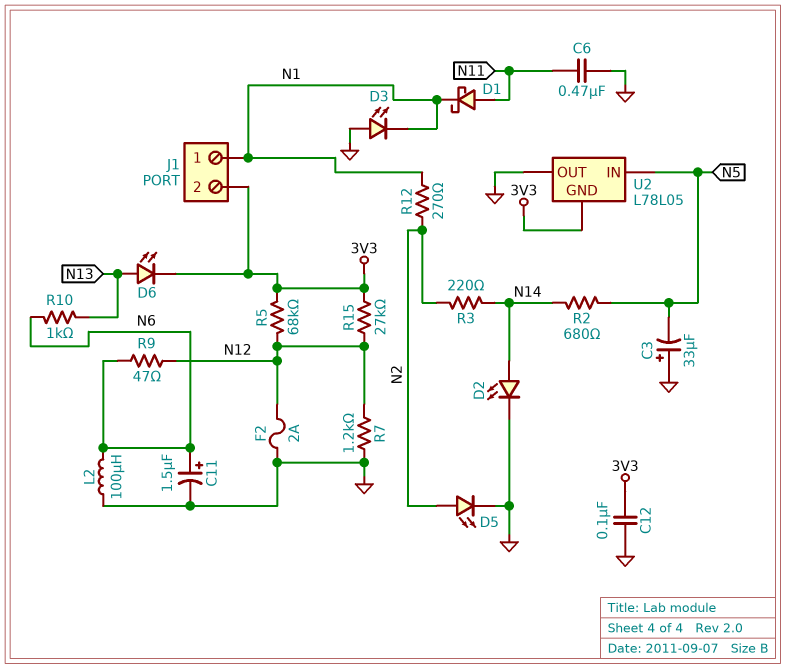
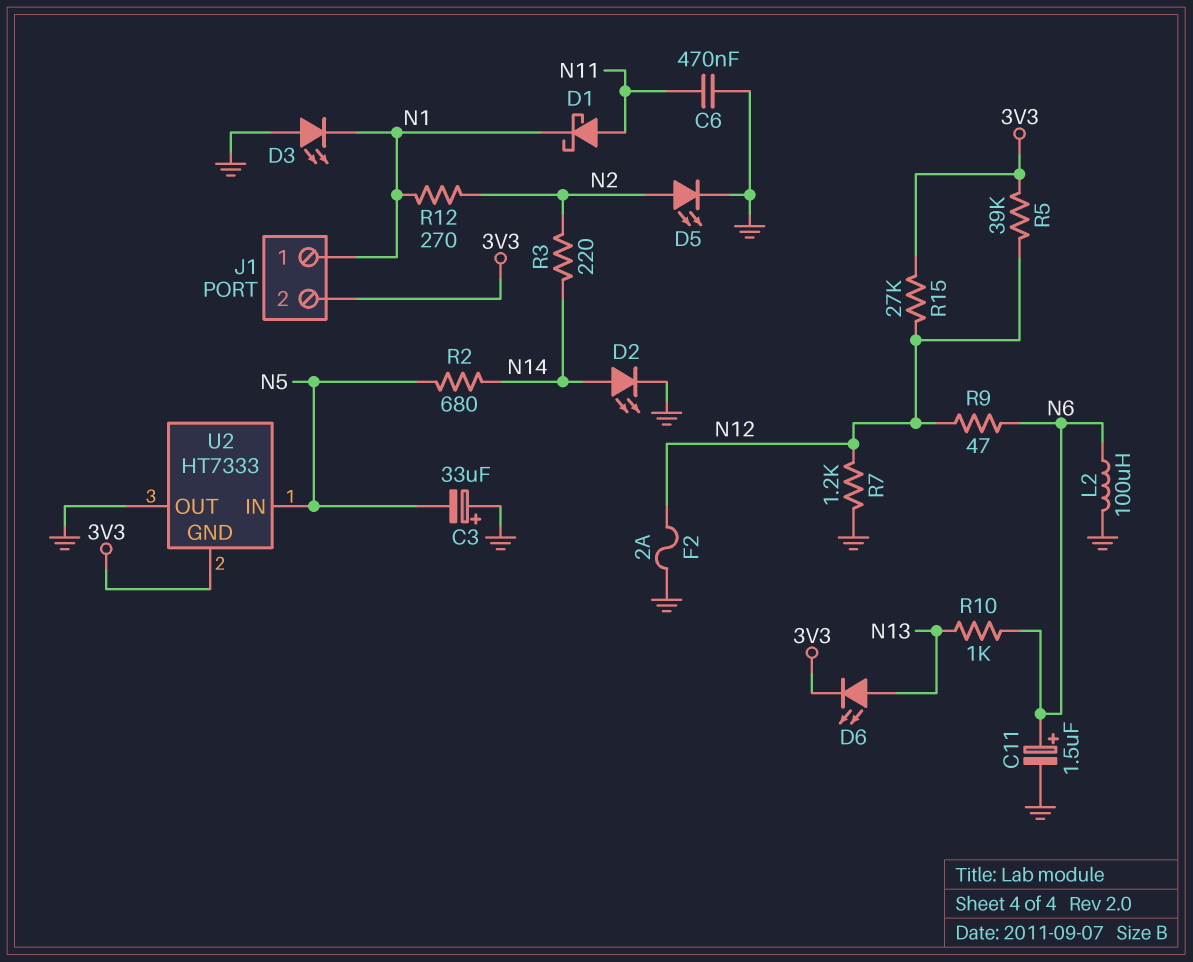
C12: 100nF (3V3, GND) -> none
R5: 68k (3V3, N12) -> 39k (3V3, N12)
U2: L78L05 -> HT7333

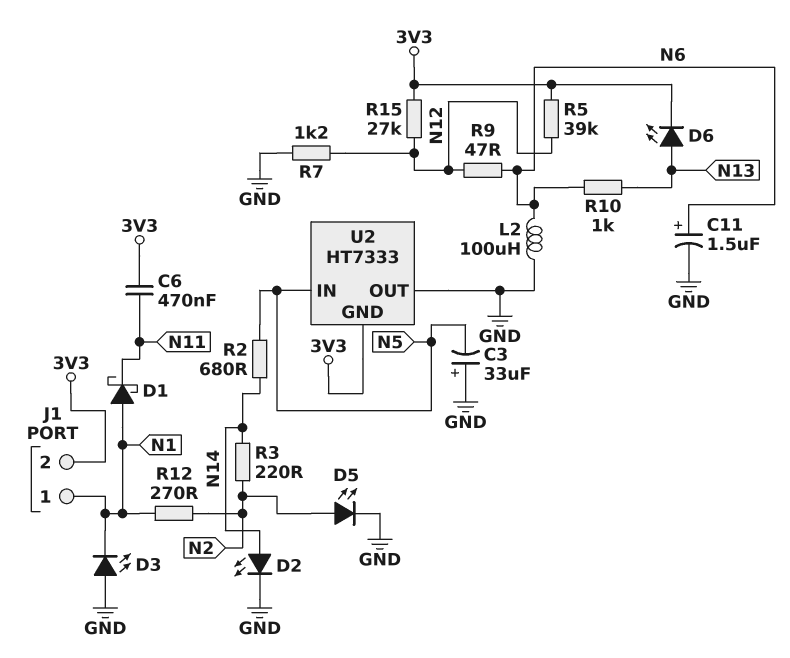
C6: 470nF (GND, N11) -> 470nF (3V3, N11)
D1: schottky (A N11, K N1) -> schottky (A N1, K N11)
F2: 2A (GND, N12) -> none

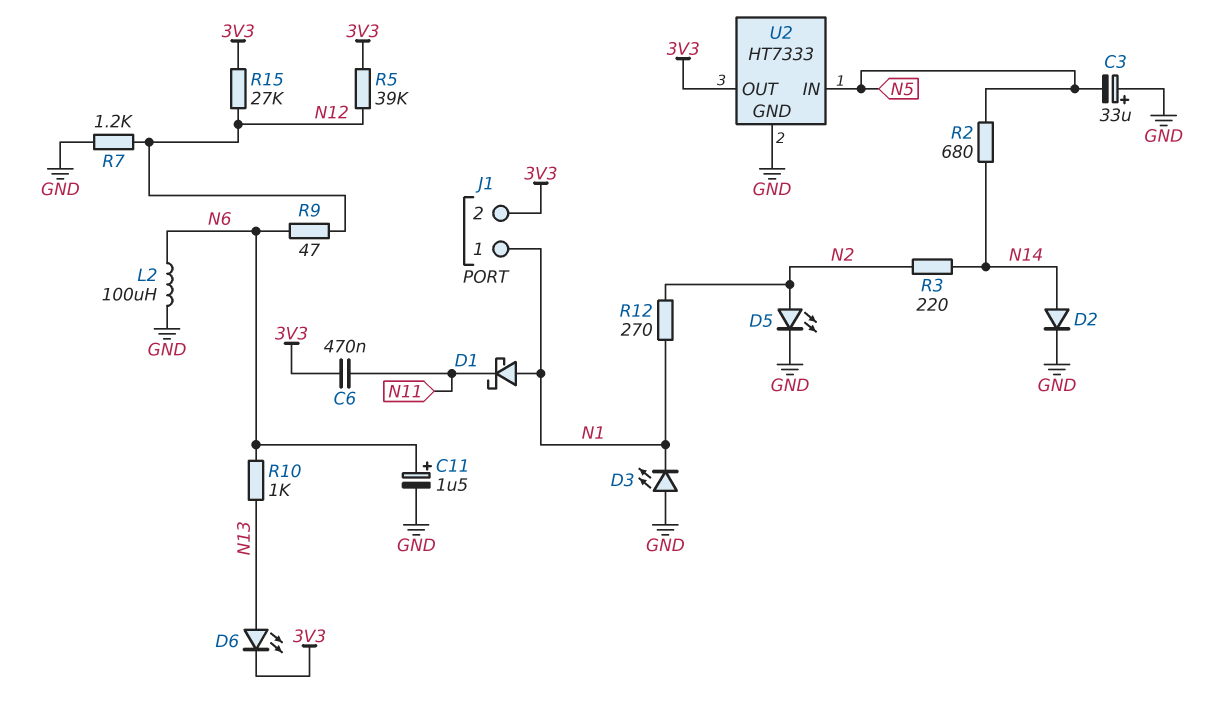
D2: LED (A N14, K GND) -> diode (A N14, K GND)
U2 pin GND: 3V3 -> GND
U2 pin OUT: GND -> 3V3

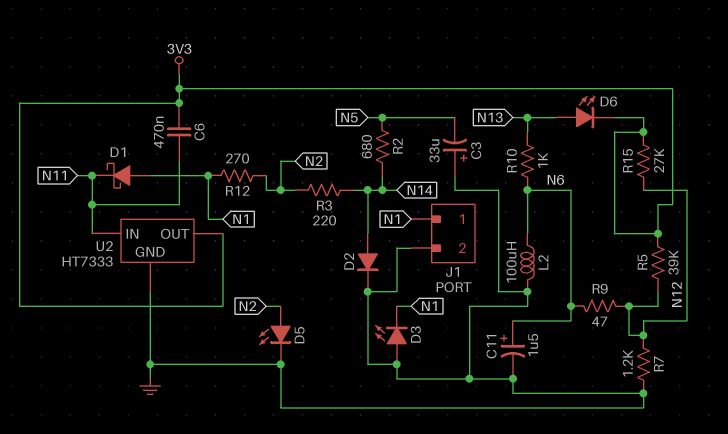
J1 pin 2: 3V3 -> GND
U2 pin IN: N5 -> N11

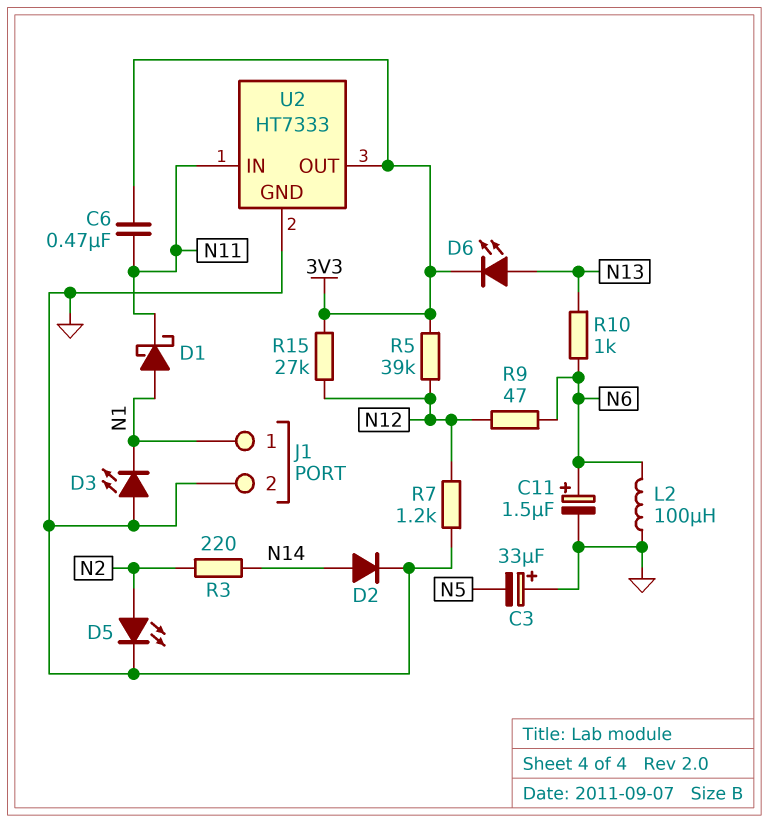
R2: 680 (N5, N14) -> none
R12: 270 (N1, N2) -> none

